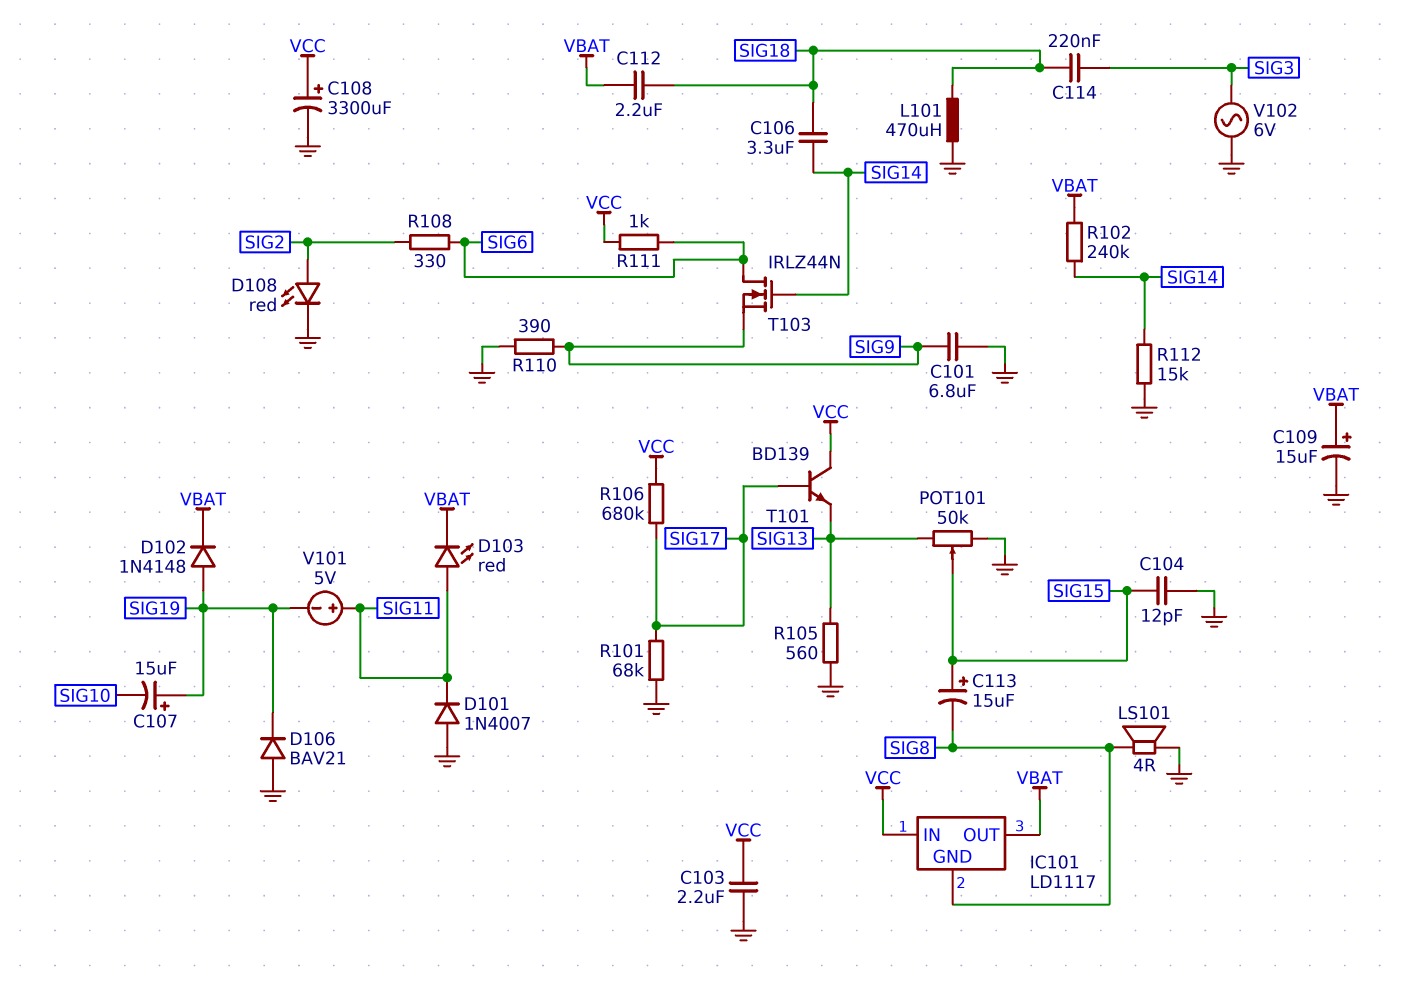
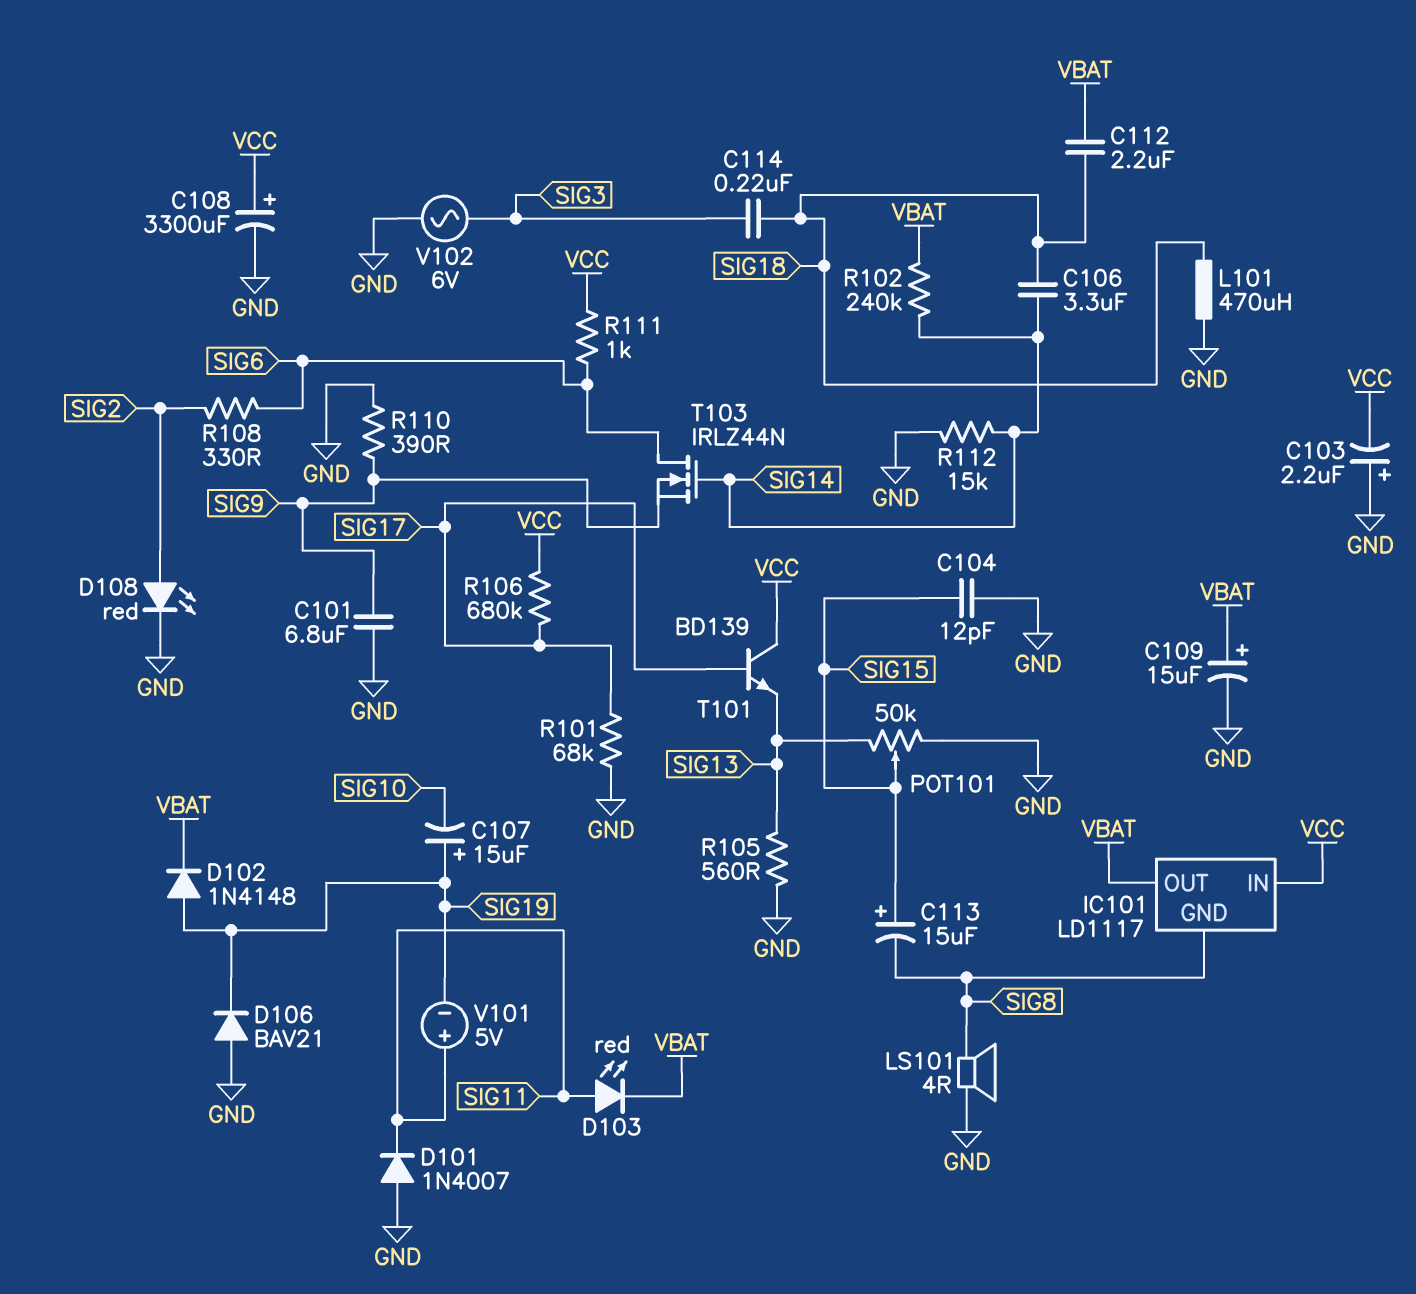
C103: 2.2uF (GND, VCC) -> 2.2uF (plus GND, minus VCC)

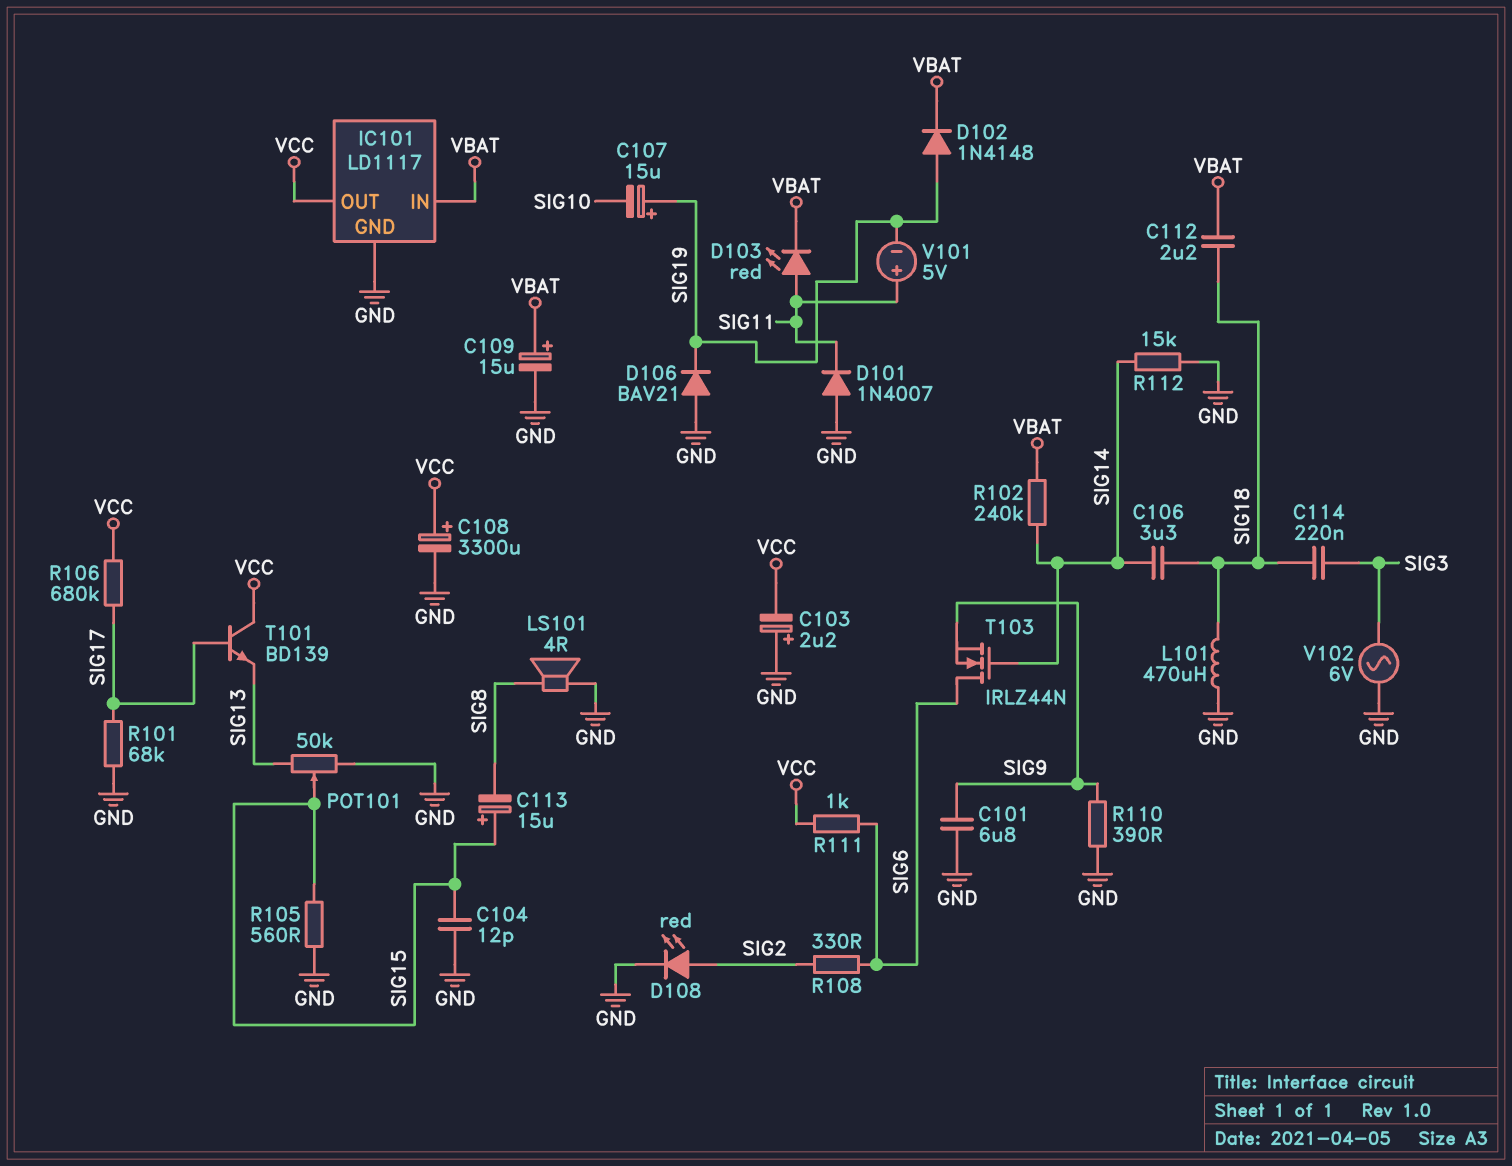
IC101 pin GND: SIG8 -> GND
IC101 pin IN: VCC -> VBAT
IC101 pin OUT: VBAT -> VCC
R105: 560 (GND, SIG13) -> 560 (GND, SIG15)

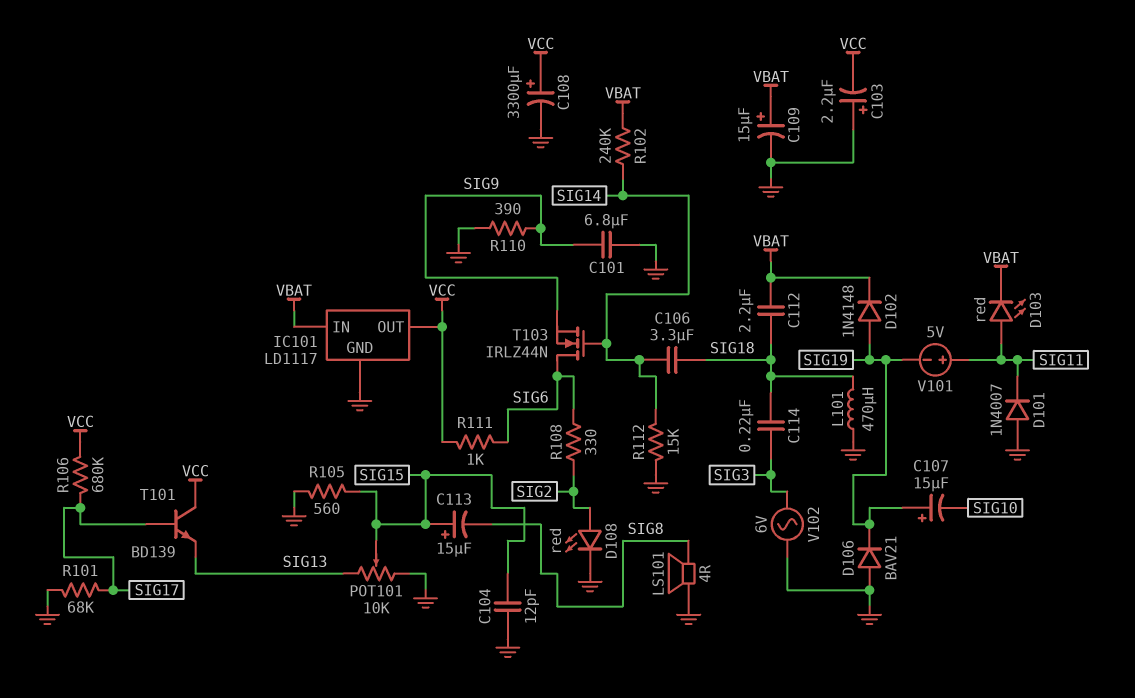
POT101: 50k (GND, SIG13, wiper SIG15) -> 10k (GND, SIG13, wiper SIG15)

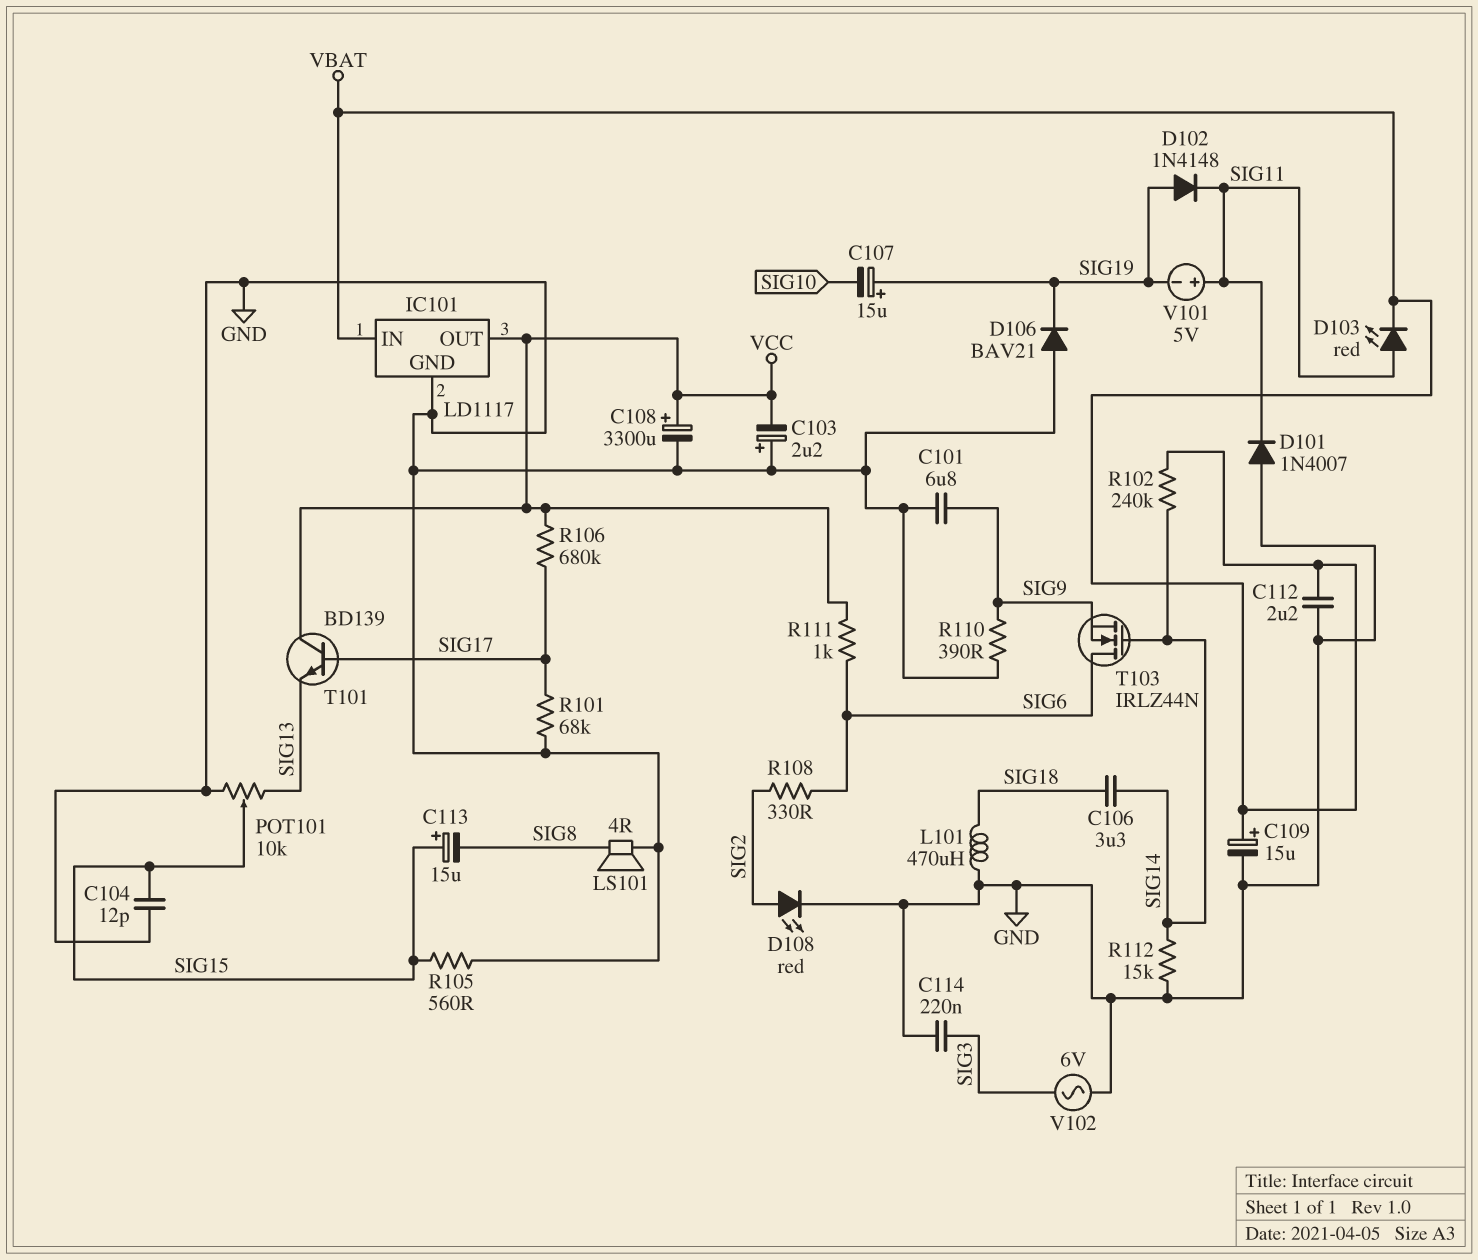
C112: 2.2uF (SIG18, VBAT) -> 2.2uF (GND, VBAT)
C114: 220nF (SIG3, SIG18) -> 220nF (GND, SIG3)
D102: diode 1N4148 (A SIG19, K VBAT) -> diode 1N4148 (A SIG19, K SIG11)

